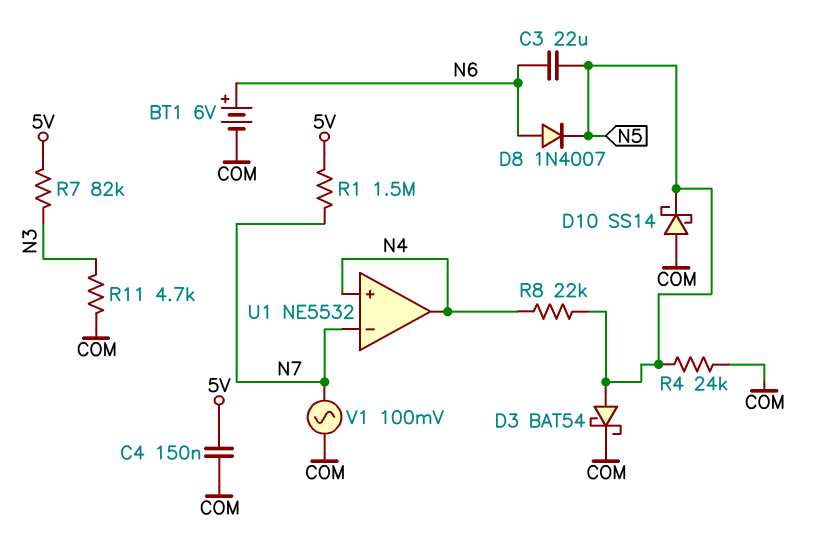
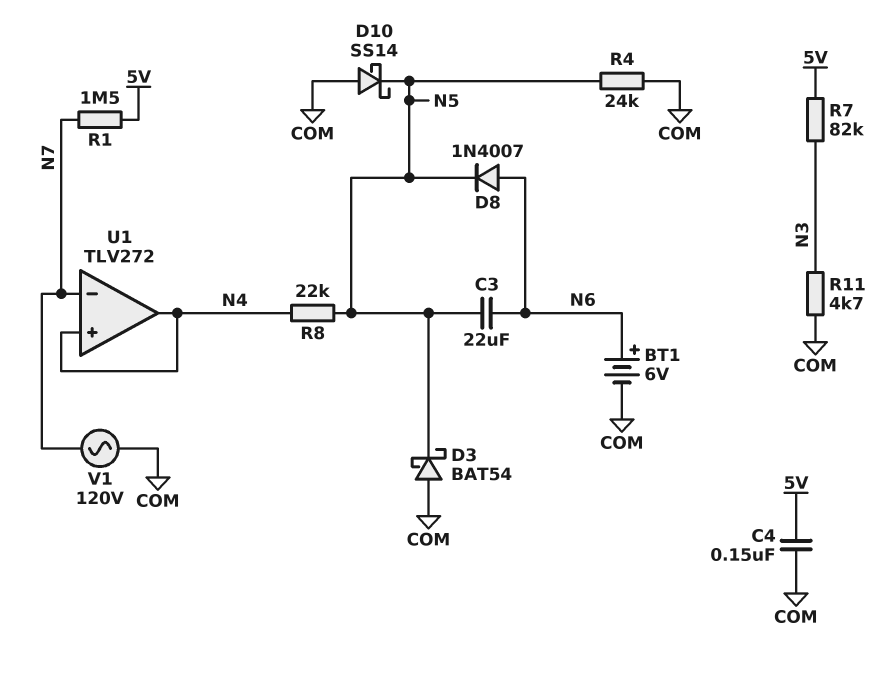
D3: schottky BAT54 (A N5, K COM) -> schottky BAT54 (A COM, K N5)
U1: NE5532 -> TLV272
V1: AC 100mV (COM, N7) -> AC 120V (COM, N7)

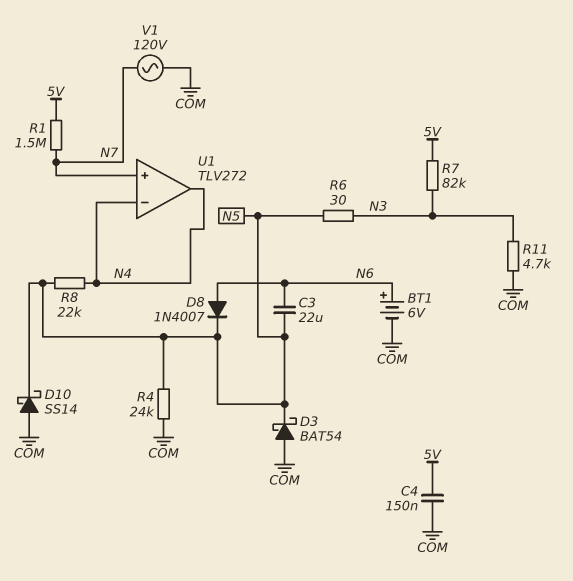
R6: none -> 30 (N3, N5)
U1 pin in+: N4 -> N7
U1 pin in-: N7 -> N4

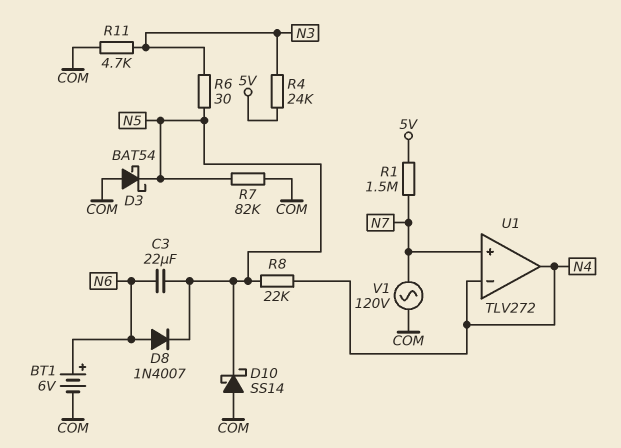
C4: 150nF (5V, COM) -> none
R4: 24k (COM, N5) -> 24k (5V, N3)
R7: 82k (5V, N3) -> 82k (COM, N5)

